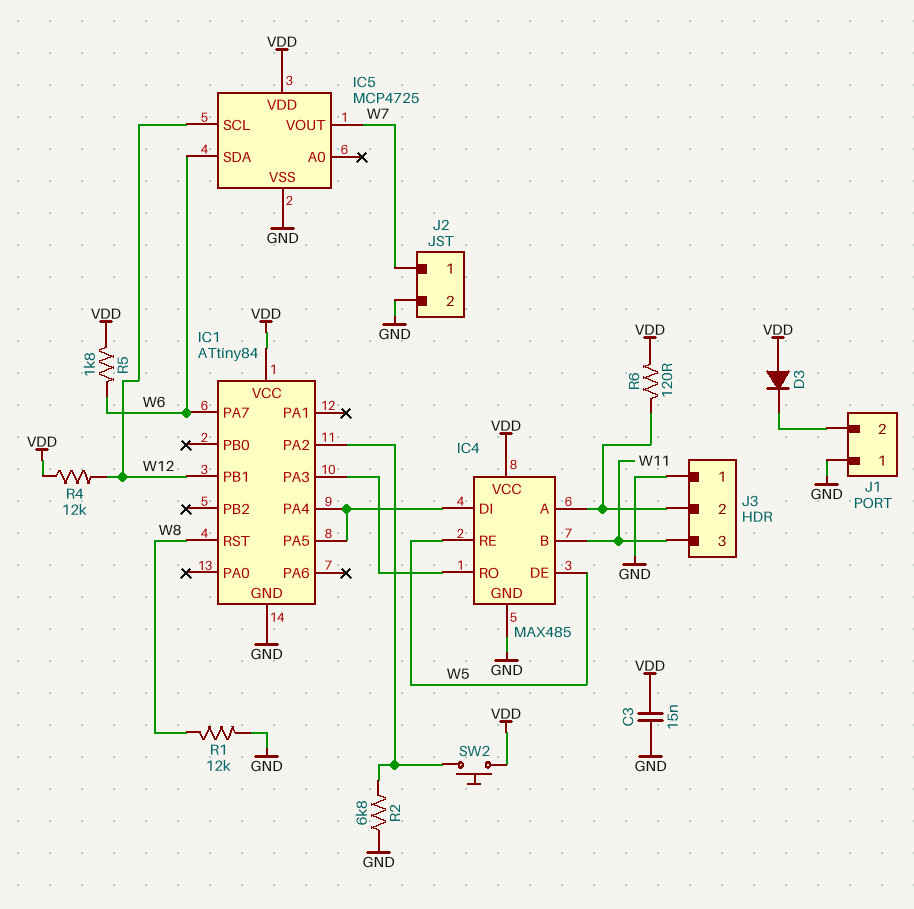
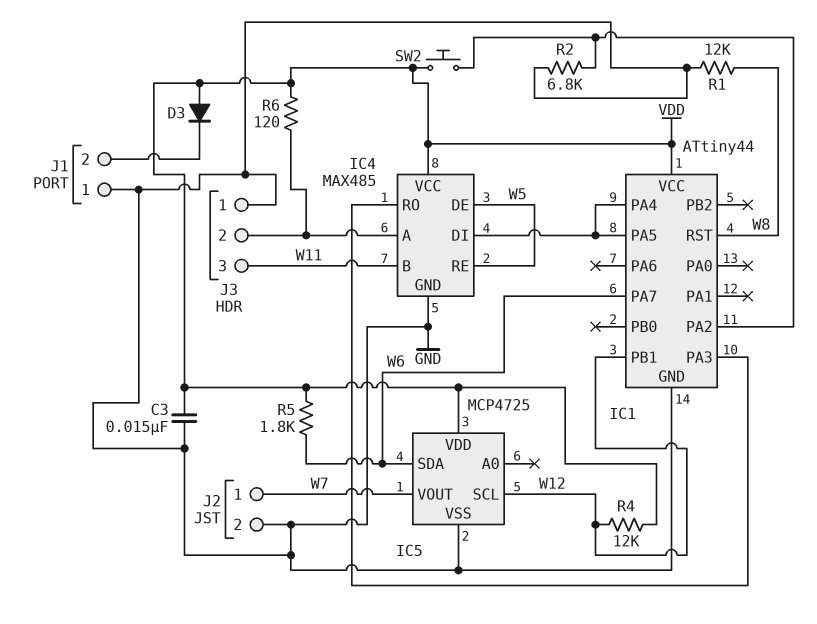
IC1: ATtiny84 -> ATtiny44

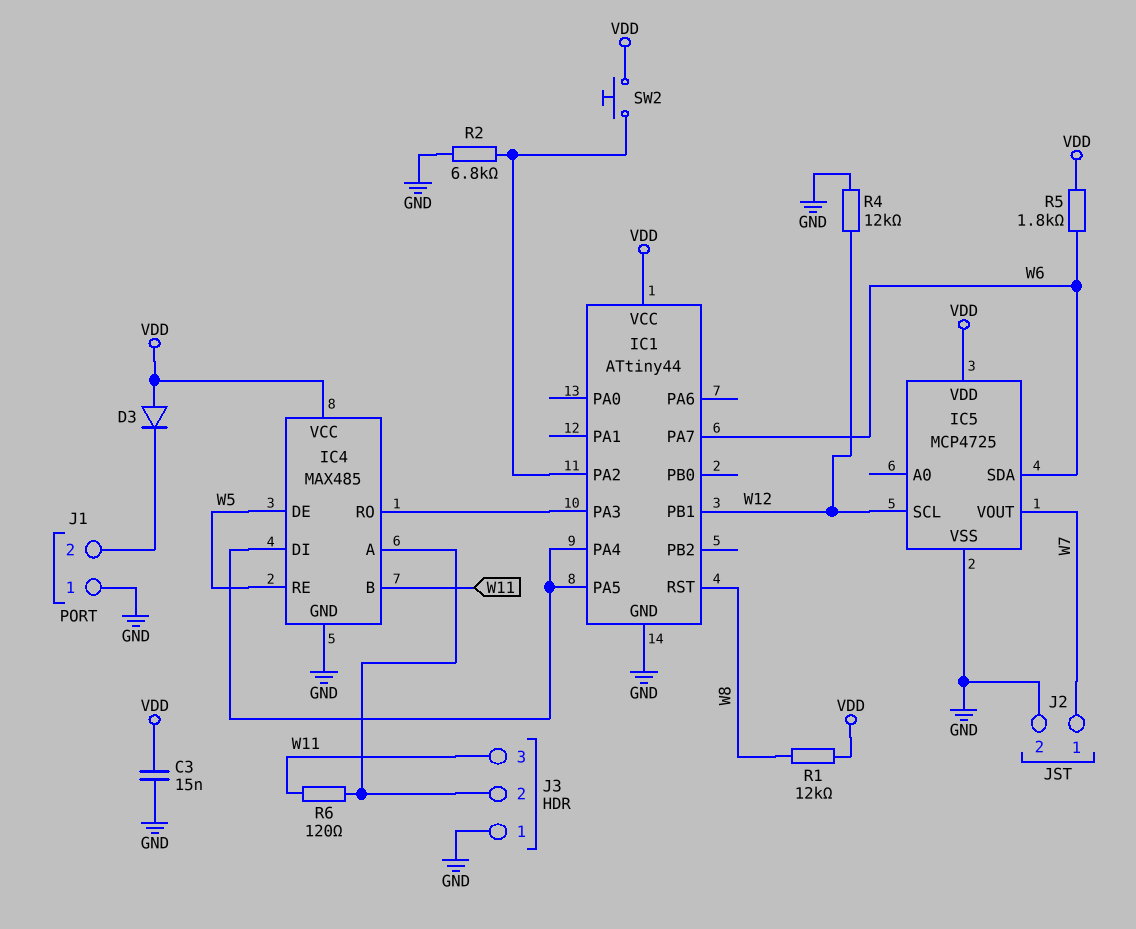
R1: 12k (GND, W8) -> 12k (VDD, W8)
R4: 12k (VDD, W12) -> 12k (GND, W12)
R6: 120 (IC4/A, VDD) -> 120 (IC4/A, W11)

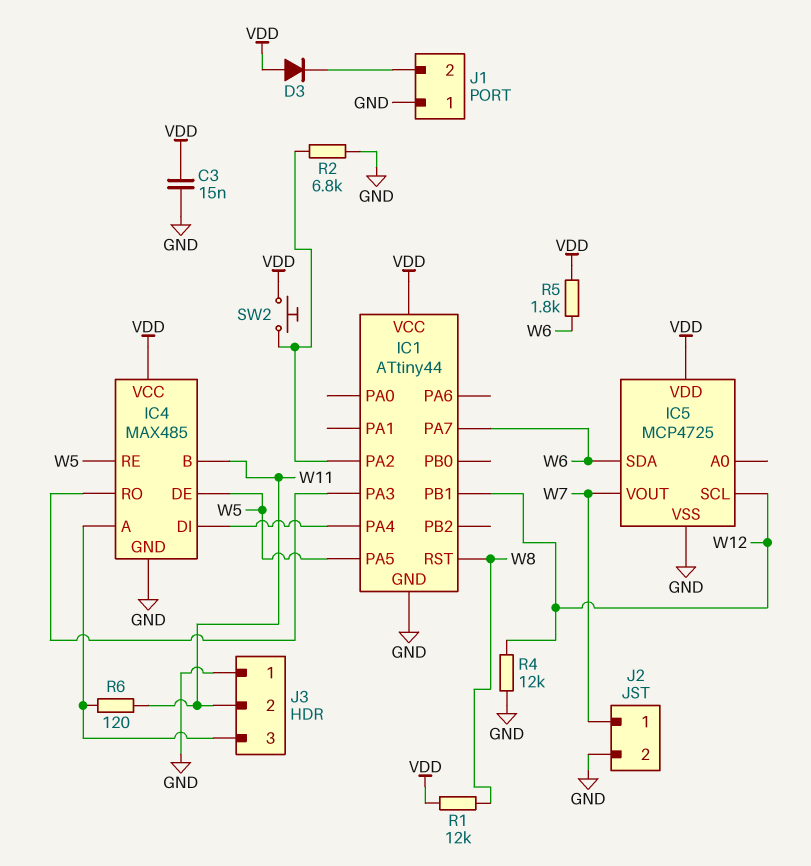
IC1 pin PA5: IC1/PA4 -> W5
J3 pin 2: IC4/A -> W11
J3 pin 3: W11 -> IC4/A

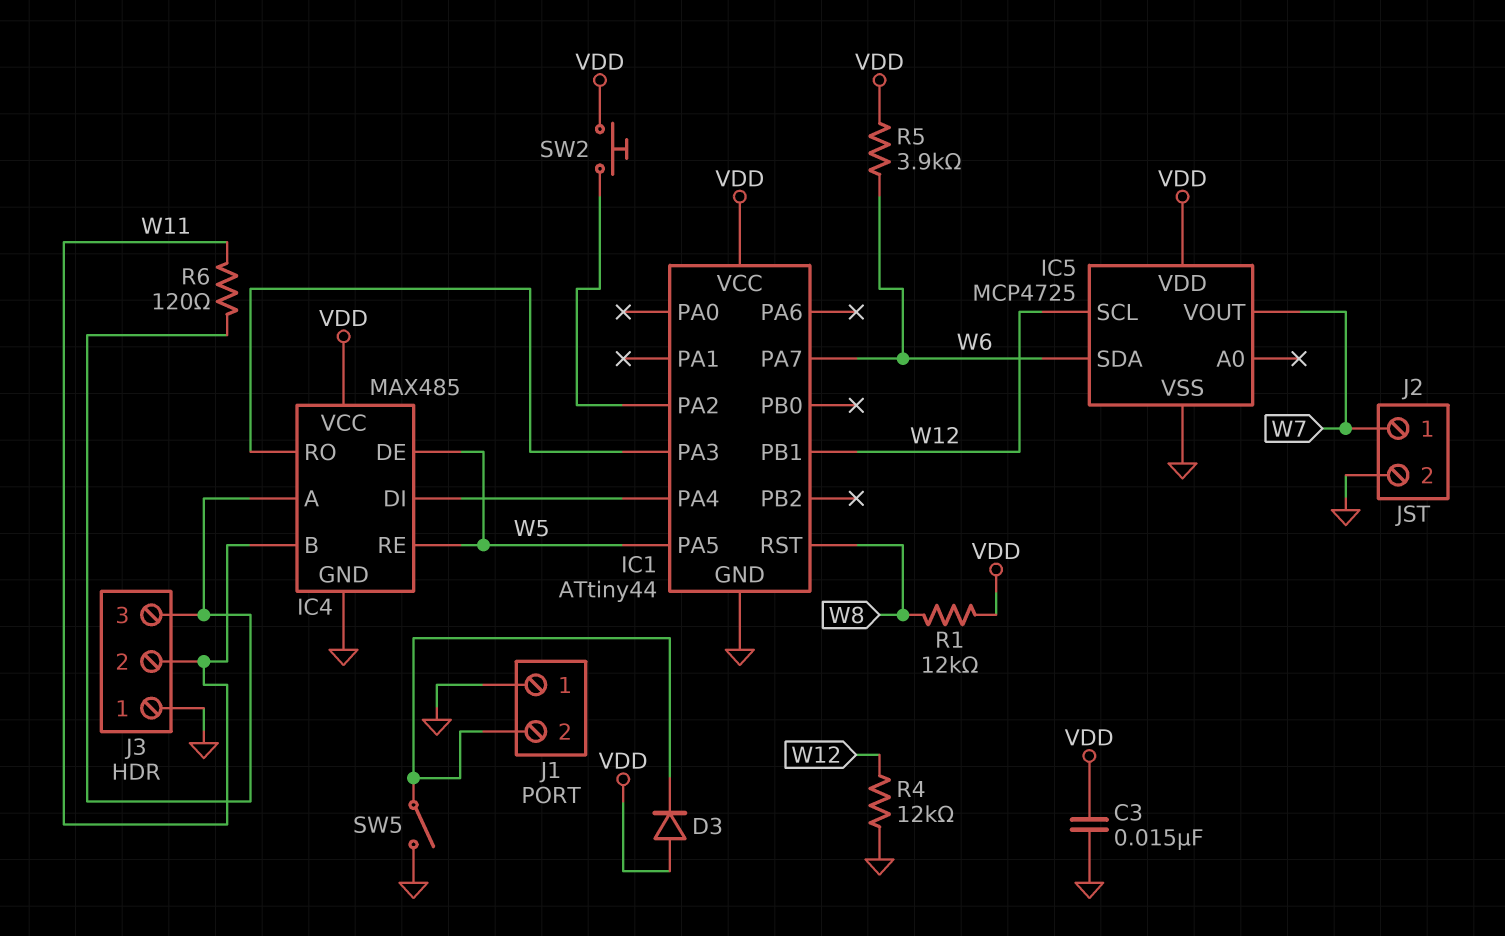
R2: 6.8k (GND, IC1/PA2) -> none
R5: 1.8k (VDD, W6) -> 3.9k (VDD, W6)
SW5: none -> switch (GND, J1/2)

